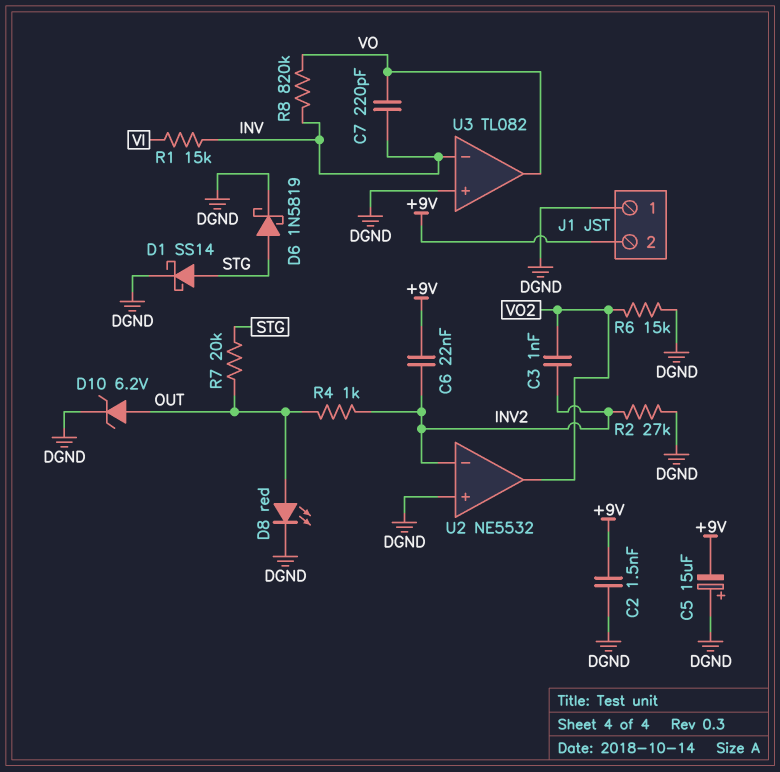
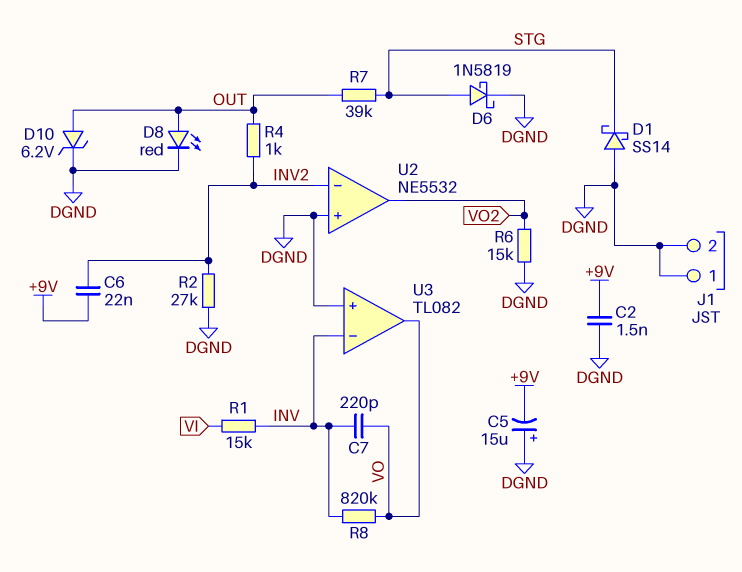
C3: 1nF (INV2, VO2) -> none
D1: schottky SS14 (A STG, K DGND) -> schottky SS14 (A DGND, K STG)
J1 pin 2: +9V -> DGND
R7: 20k (OUT, STG) -> 39k (OUT, STG)

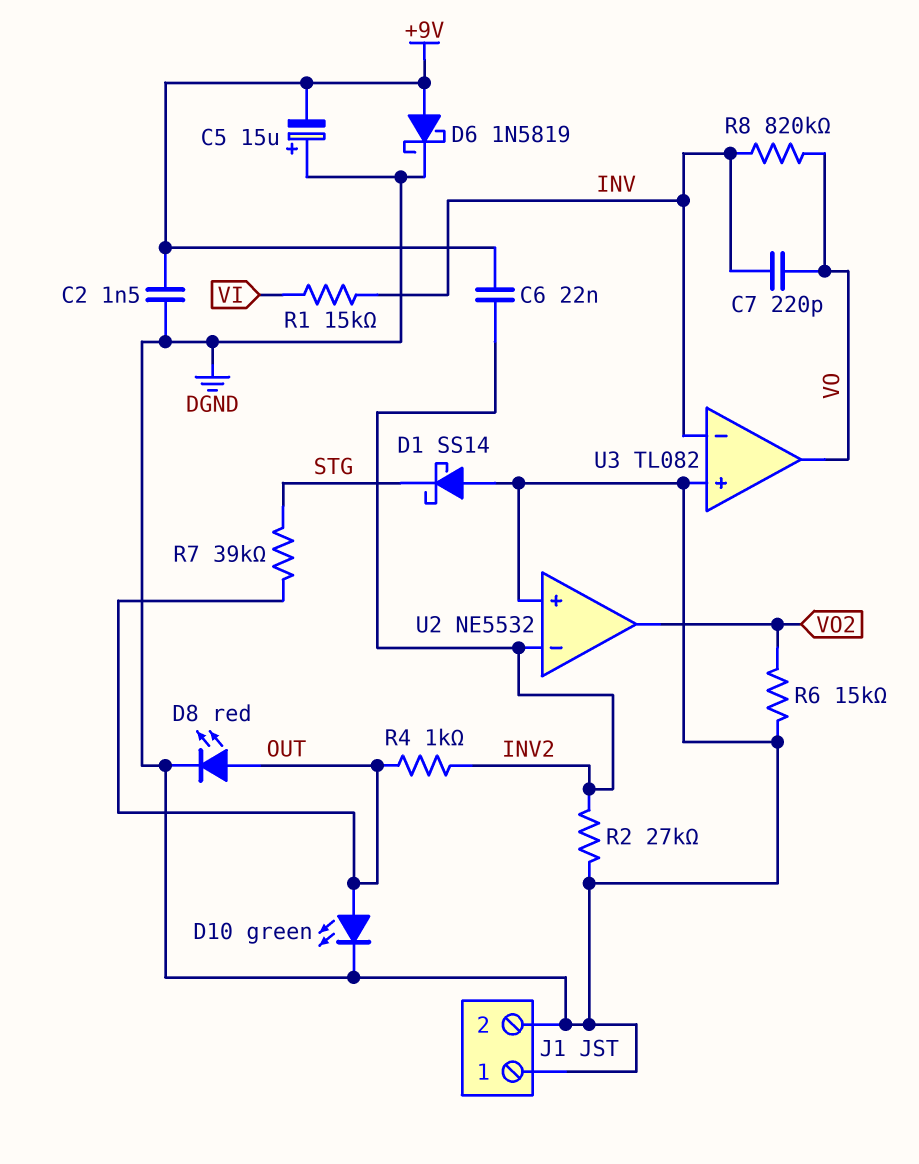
D6: schottky 1N5819 (A STG, K DGND) -> schottky 1N5819 (A +9V, K DGND)
D10: zener 6.2V (A OUT, K DGND) -> LED green (A OUT, K DGND)

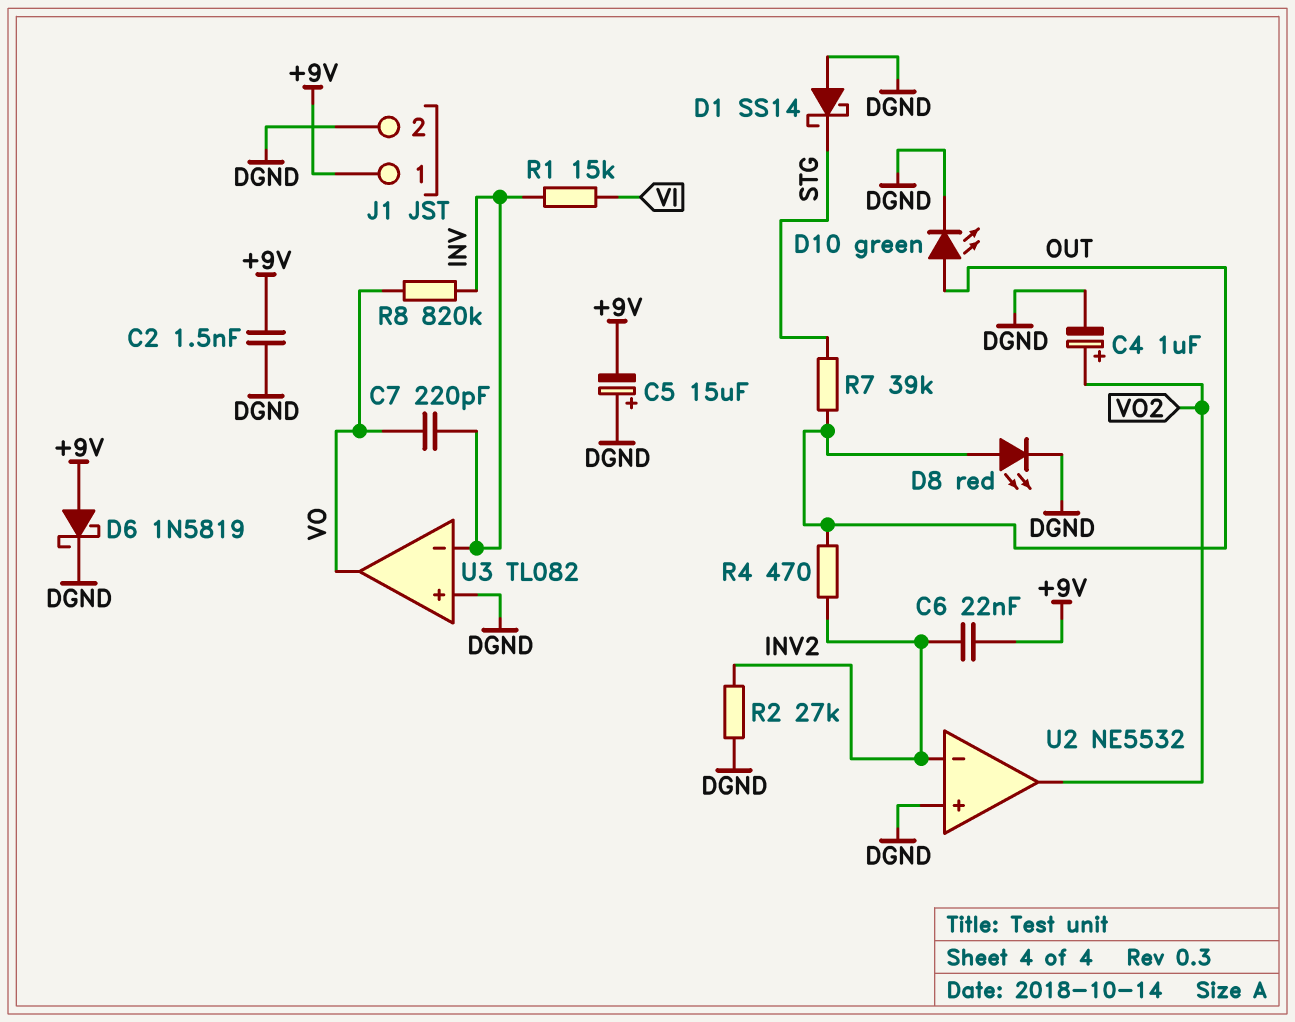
C4: none -> 1uF (plus VO2, minus DGND)
J1 pin 1: DGND -> +9V
R4: 1k (INV2, OUT) -> 470 (INV2, OUT)
R6: 15k (DGND, VO2) -> none

